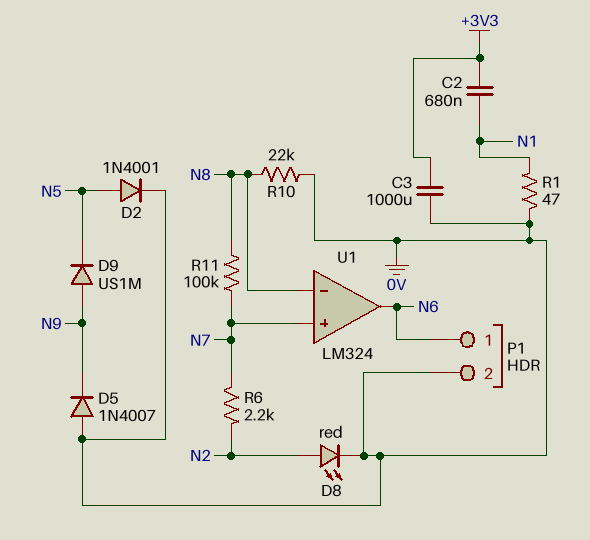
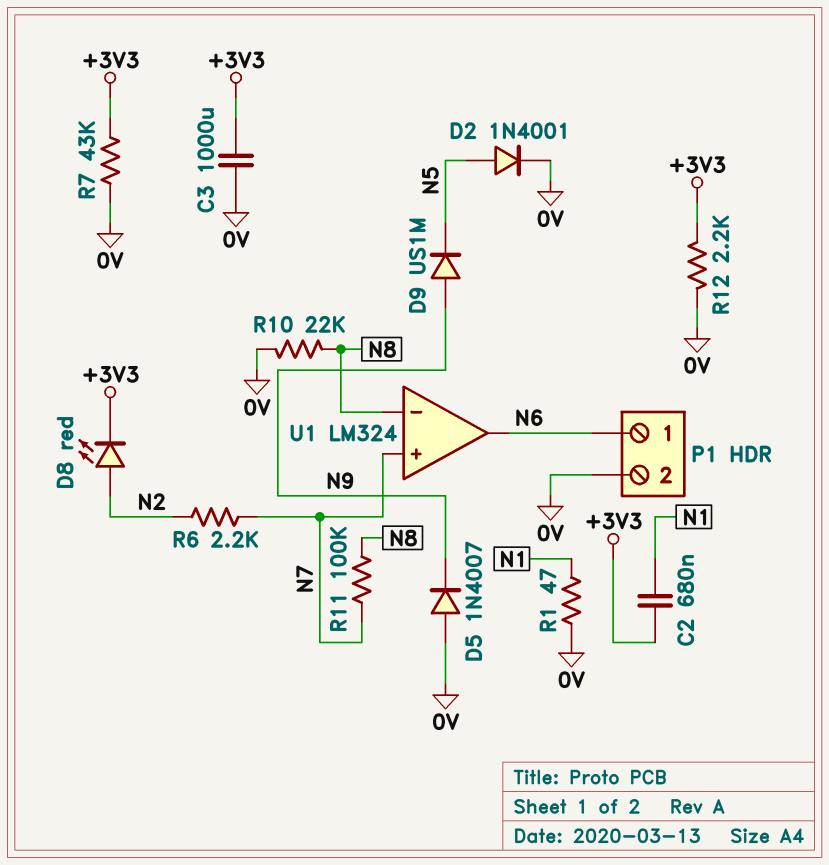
D8: LED red (A N2, K 0V) -> LED red (A N2, K +3V3)
R7: none -> 43k (+3V3, 0V)
R12: none -> 2.2k (+3V3, 0V)

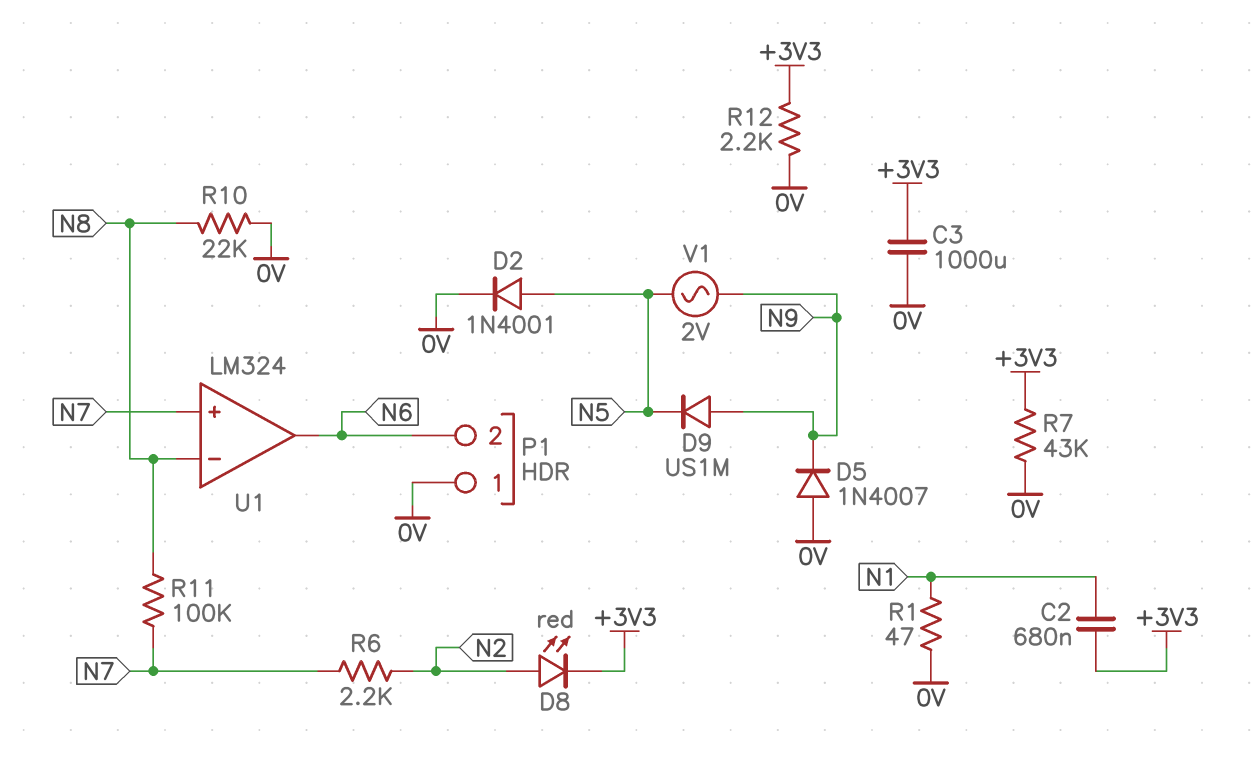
P1 pin 1: N6 -> 0V
P1 pin 2: 0V -> N6
V1: none -> AC 2V (N5, N9)

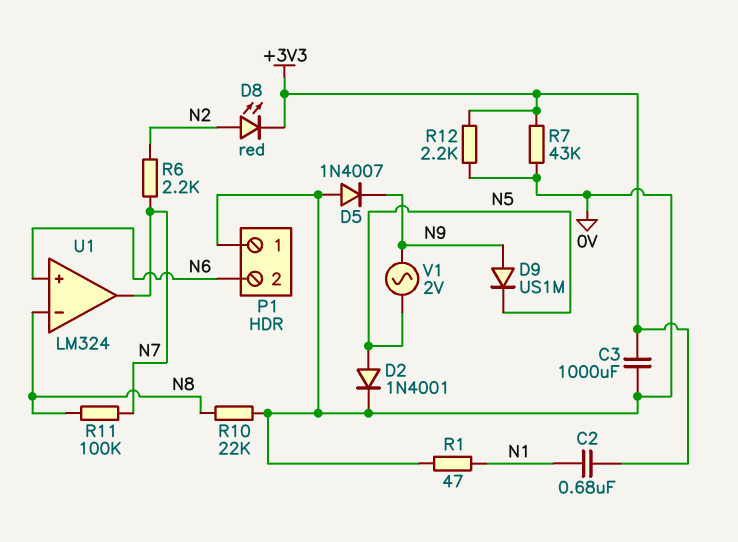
U1 pin in+: N7 -> N6
U1 pin out: N6 -> N7

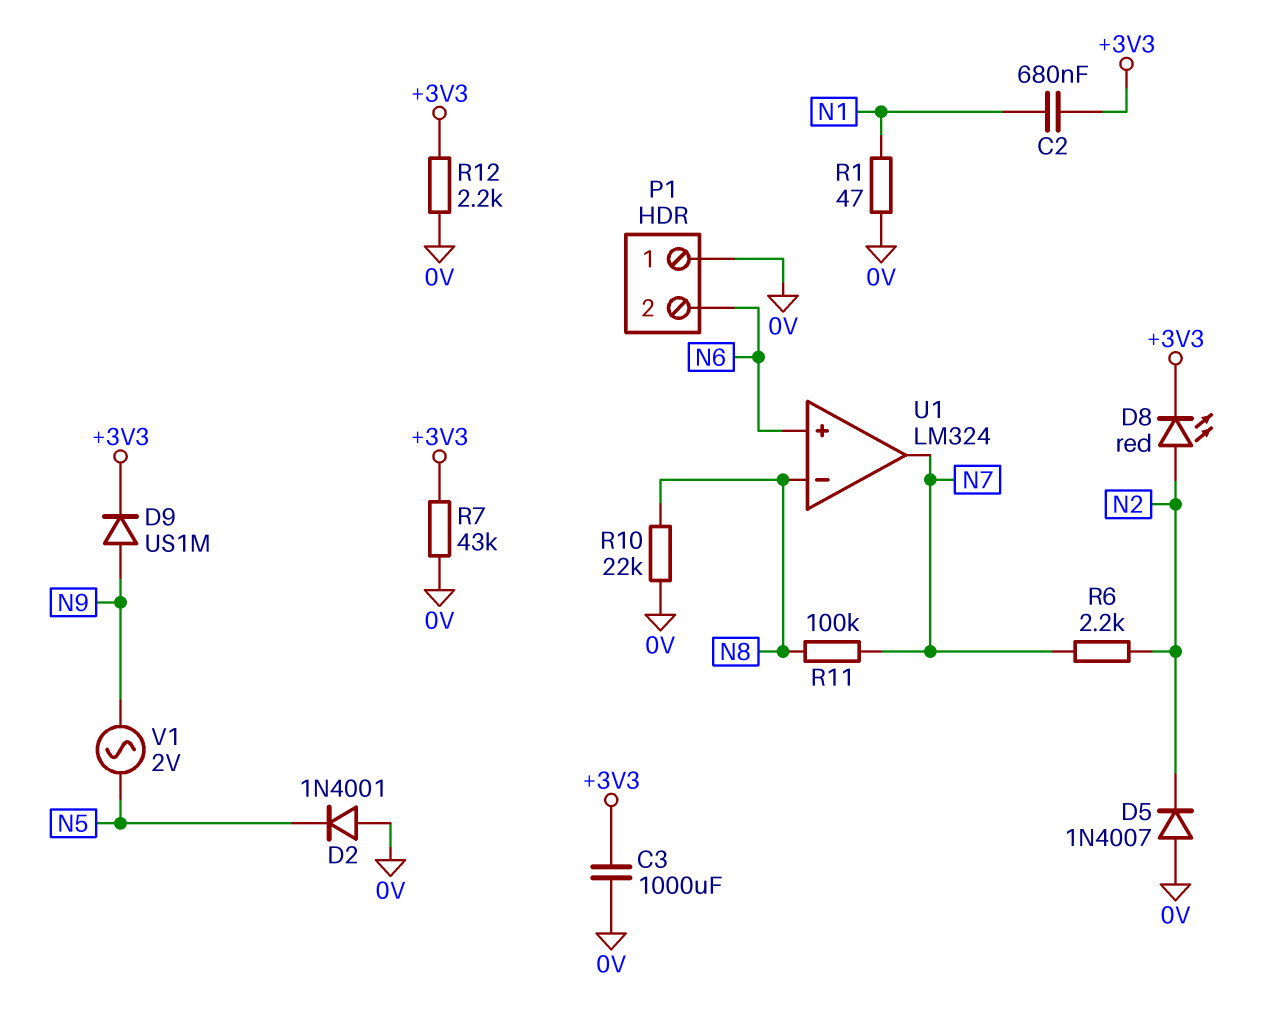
D2: diode 1N4001 (A N5, K 0V) -> diode 1N4001 (A 0V, K N5)
D5: diode 1N4007 (A 0V, K N9) -> diode 1N4007 (A 0V, K N2)
D9: diode US1M (A N9, K N5) -> diode US1M (A N9, K +3V3)

